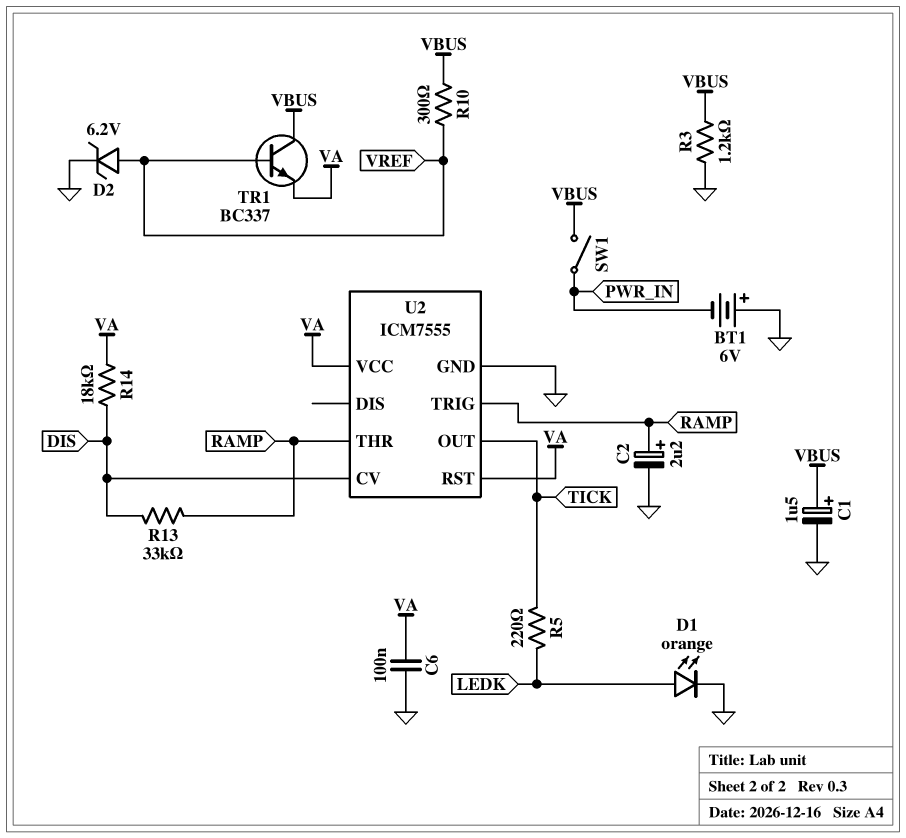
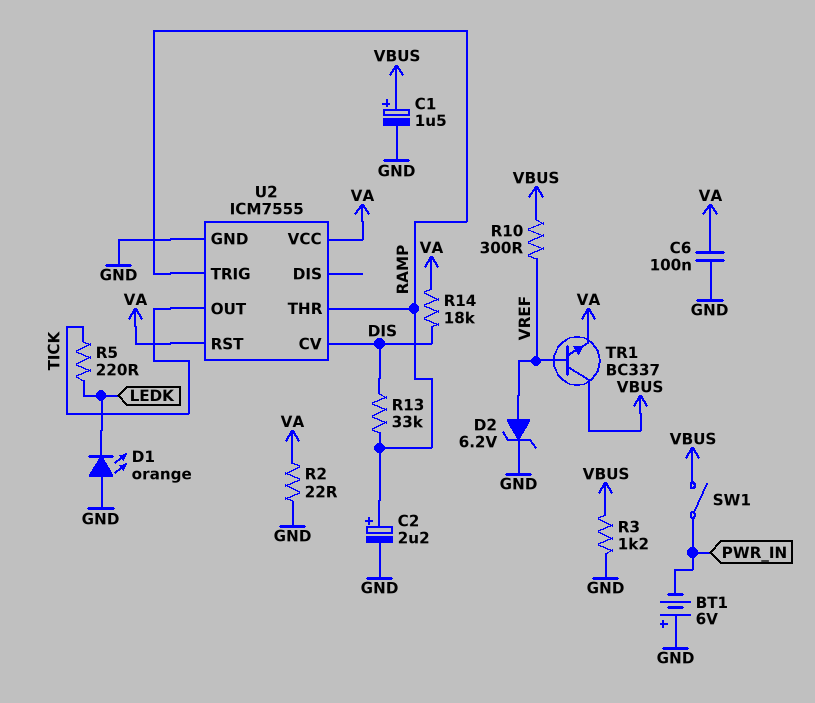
D1: LED orange (A LEDK, K GND) -> LED orange (A GND, K LEDK)
R2: none -> 22 (GND, VA)

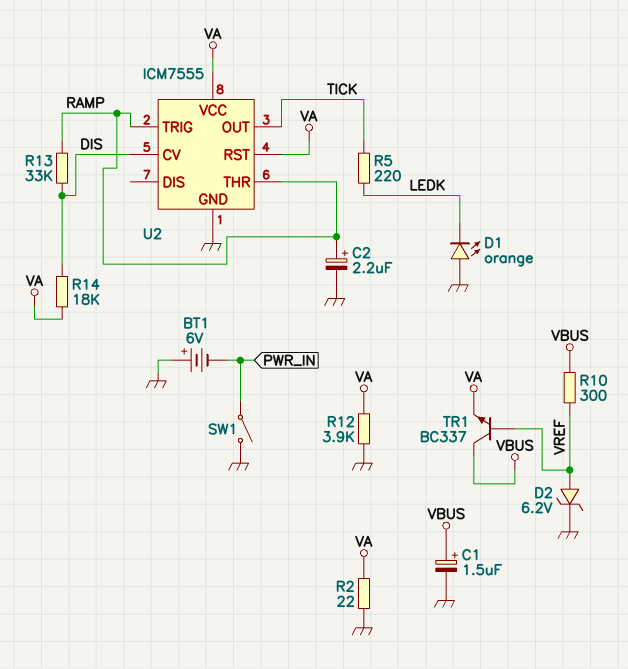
C6: 100nF (GND, VA) -> none
R3: 1.2k (GND, VBUS) -> none
R12: none -> 3.9k (GND, VA)
SW1: switch (PWR_IN, VBUS) -> switch (GND, PWR_IN)

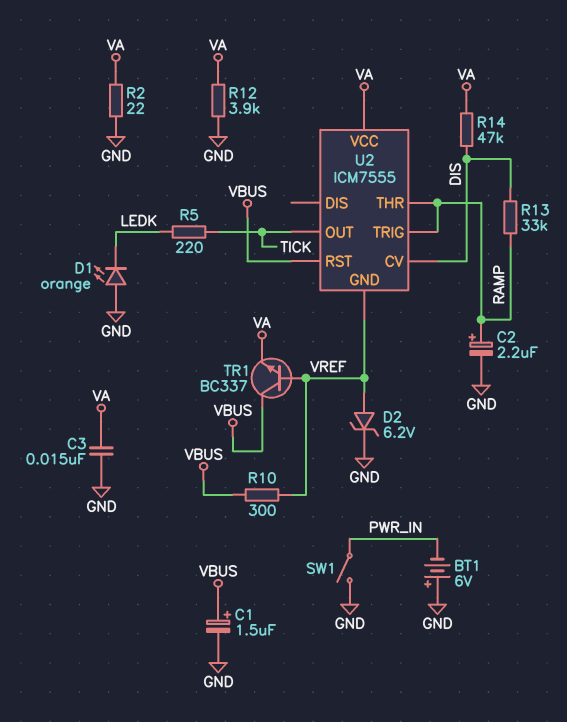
C3: none -> 15nF (GND, VA)
R14: 18k (DIS, VA) -> 47k (DIS, VA)
U2 pin GND: GND -> VREF
U2 pin RST: VA -> VBUS

